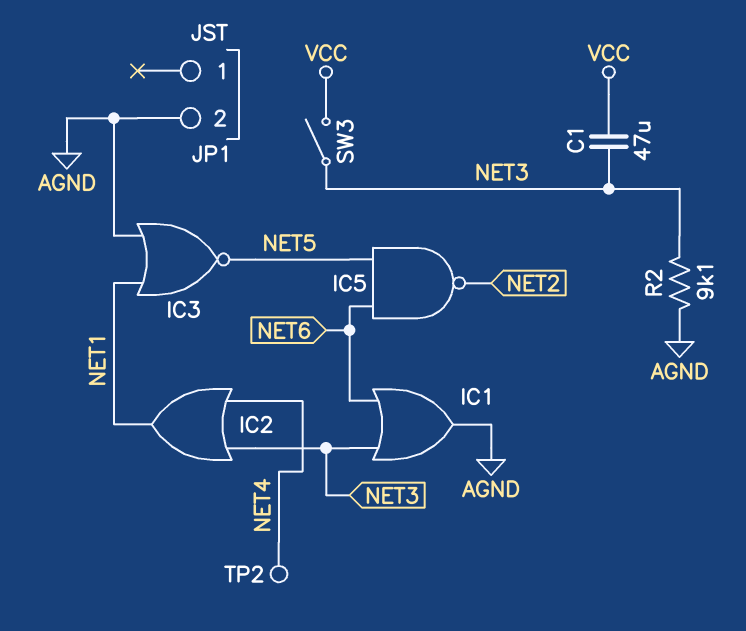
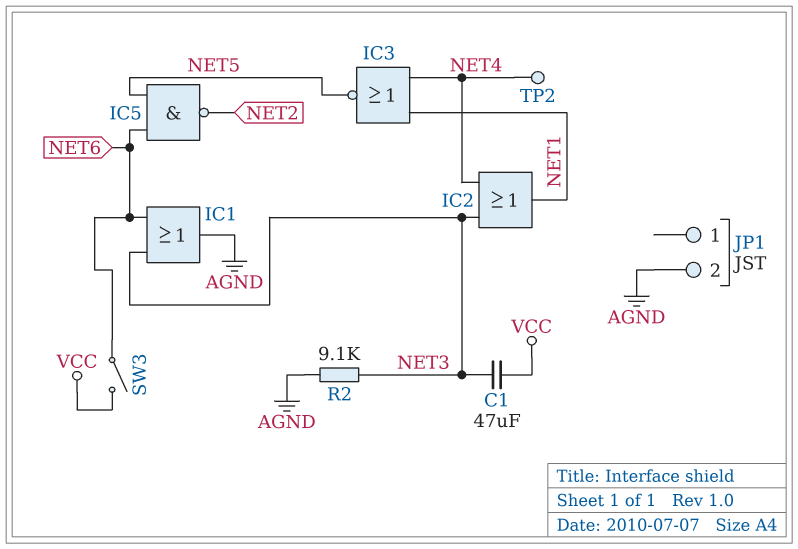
IC3: NOR (in AGND, in NET1, out NET5) -> NOR (in NET1, in NET4, out NET5)
SW3: switch (NET3, VCC) -> switch (NET6, VCC)

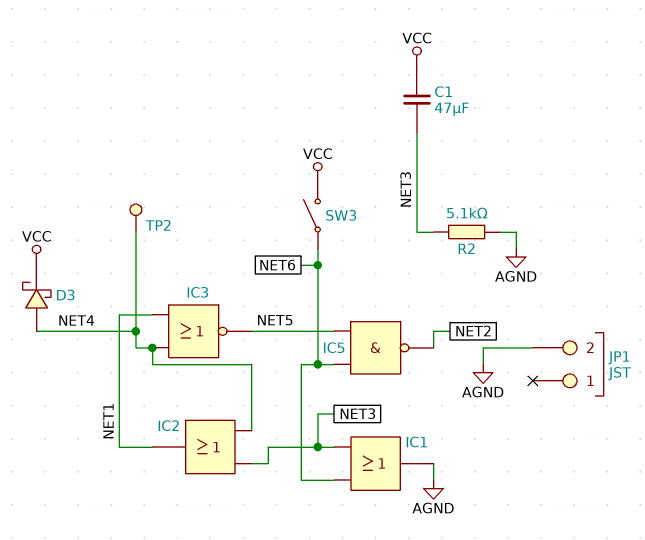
D3: none -> schottky (A NET4, K VCC)
R2: 9.1k (AGND, NET3) -> 5.1k (AGND, NET3)

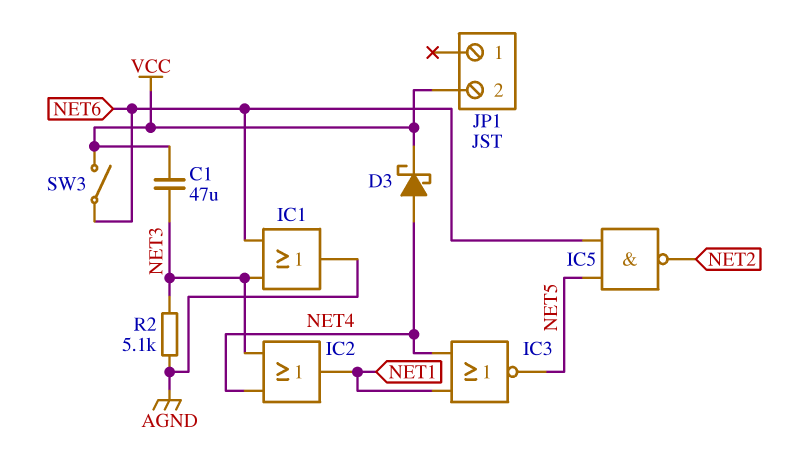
JP1 pin 2: AGND -> VCC
TP2: test point (NET4) -> none

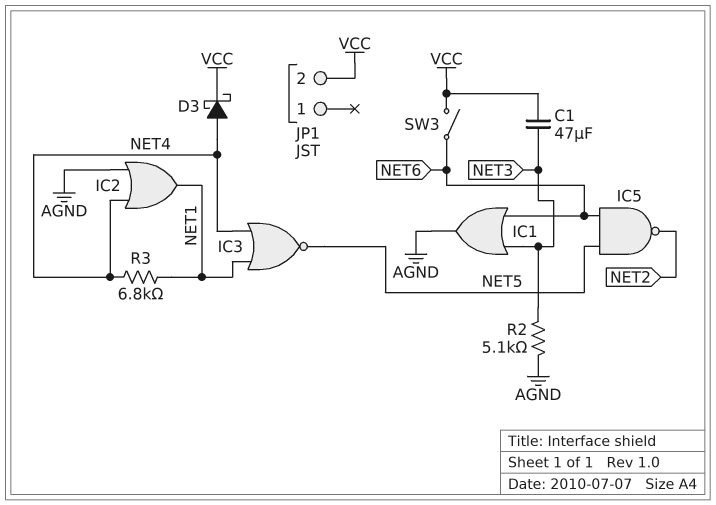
IC2: OR (in NET3, in NET4, out NET1) -> OR (in AGND, in NET4, out NET1)
R3: none -> 6.8k (NET1, NET4)

